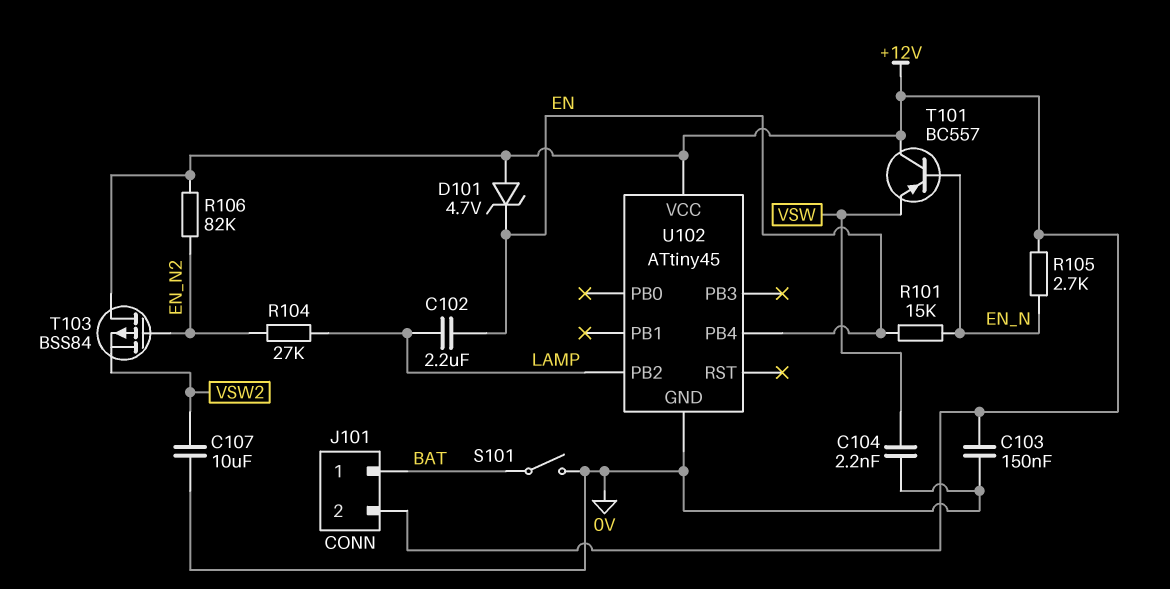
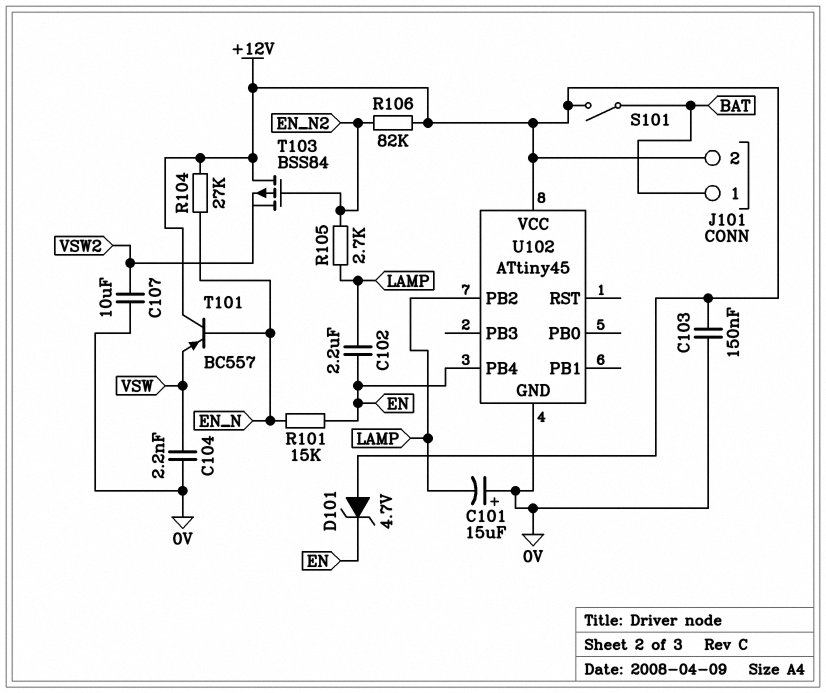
C101: none -> 15uF (plus 0V, minus LAMP)
R104: 27k (EN_N2, LAMP) -> 27k (+12V, EN_N)
R105: 2.7k (+12V, EN_N) -> 2.7k (EN_N2, LAMP)
S101: switch (0V, BAT) -> switch (+12V, BAT)

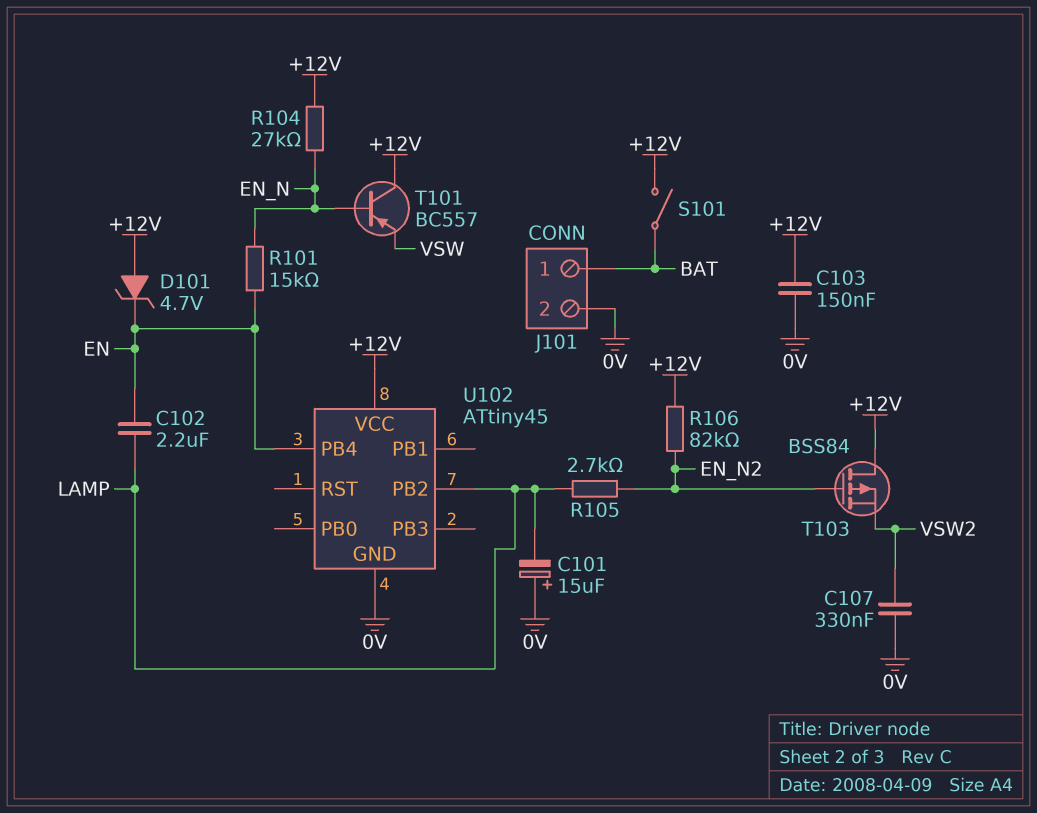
C104: 2.2nF (0V, VSW) -> none
C107: 10uF (0V, VSW2) -> 330nF (0V, VSW2)
J101 pin 2: +12V -> 0V

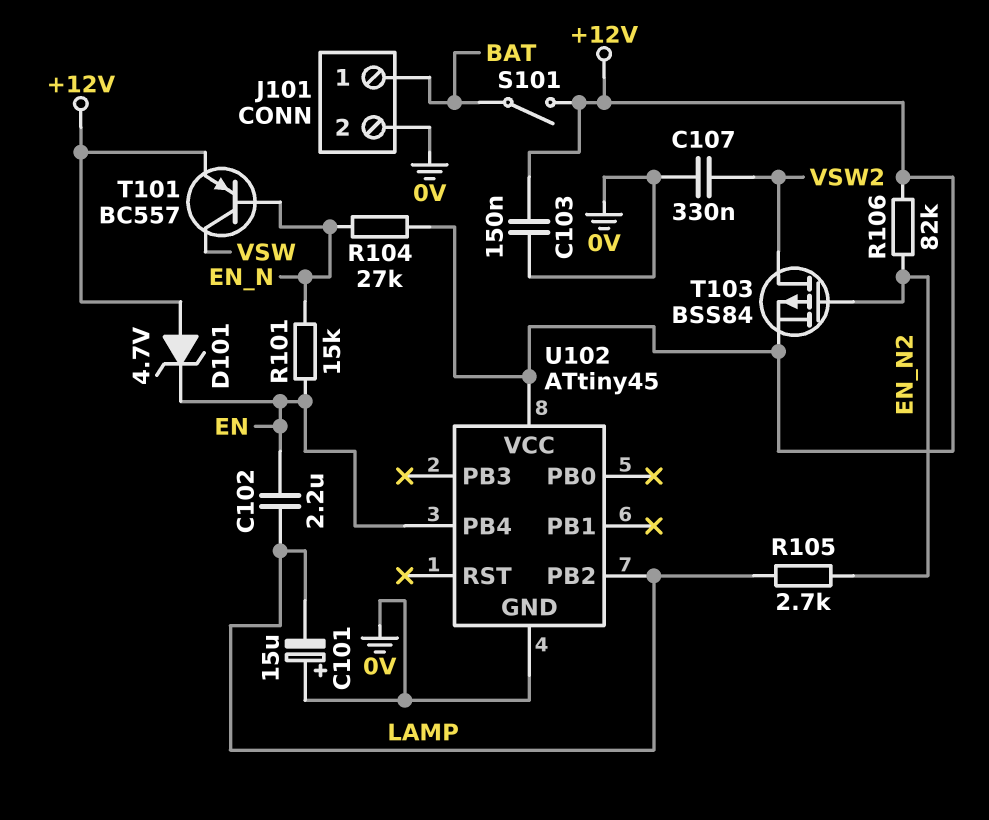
T101: PNP BC557 (B EN_N, C +12V, E VSW) -> PNP BC557 (B EN_N, C VSW, E +12V)
T103: PMOS BSS84 (G EN_N2, D +12V, S VSW2) -> PMOS BSS84 (G EN_N2, D VSW2, S +12V)

